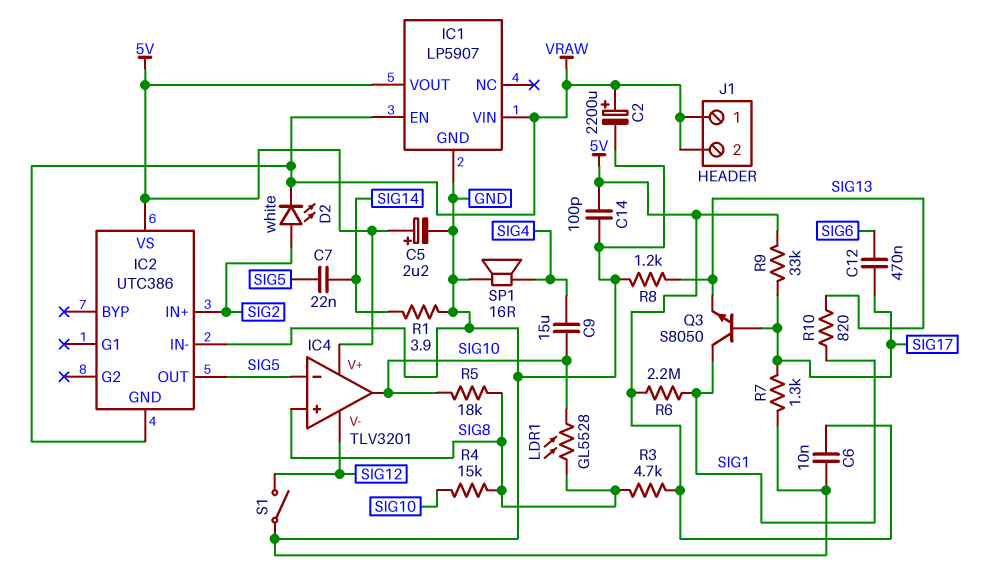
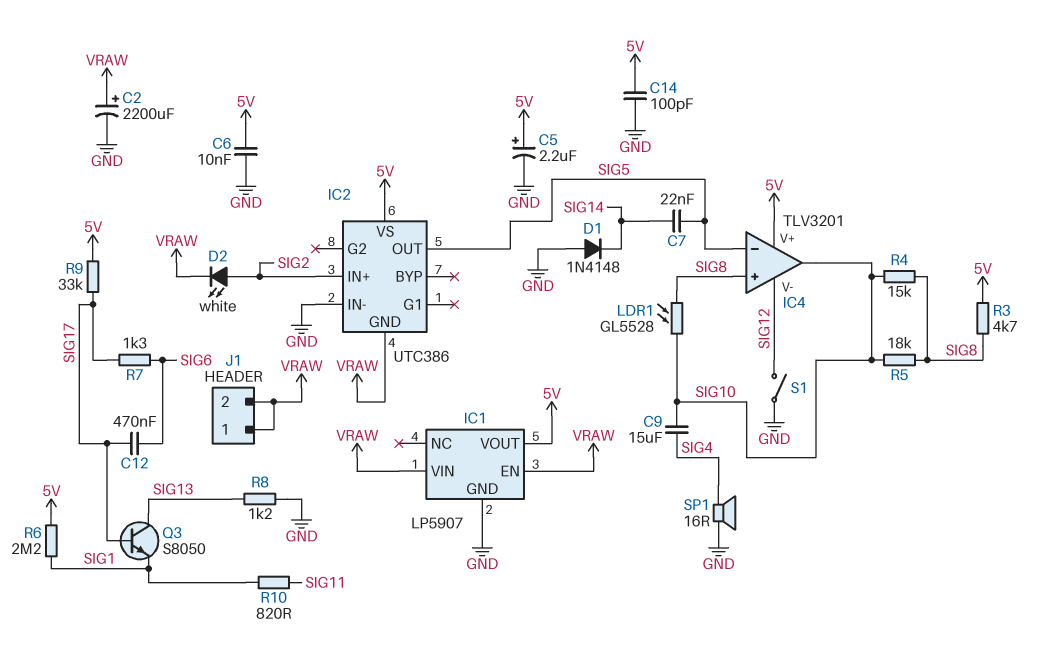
D1: none -> diode 1N4148 (A GND, K SIG14)
Q3: NPN S8050 (B SIG17, C SIG1, E SIG13) -> NPN S8050 (B SIG17, C SIG13, E SIG1)
R1: 3.9 (GND, SIG14) -> none
R7: 1.3k (GND, SIG17) -> 1.3k (SIG6, SIG17)
R10: 820 (SIG1, SIG13) -> 820 (SIG1, SIG11)

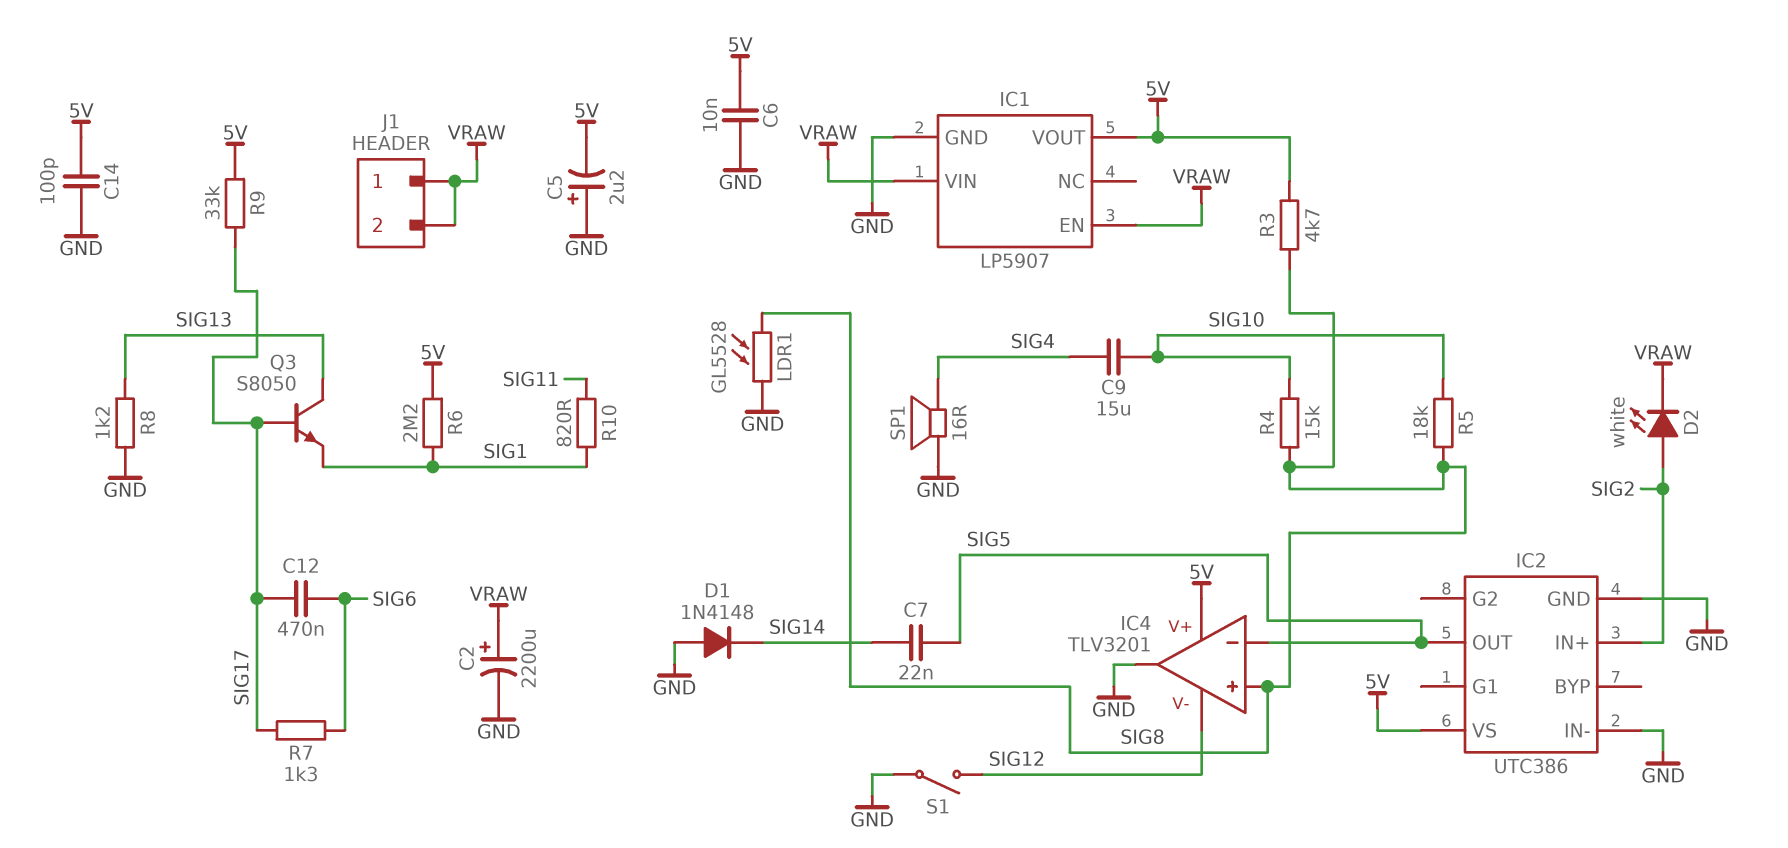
C5: 2.2uF (plus 5V, minus GND) -> 2.2uF (plus GND, minus 5V)
IC2 pin GND: VRAW -> GND
IC4 pin out: SIG10 -> GND
LDR1: GL5528 (SIG8, SIG10) -> GL5528 (GND, SIG8)

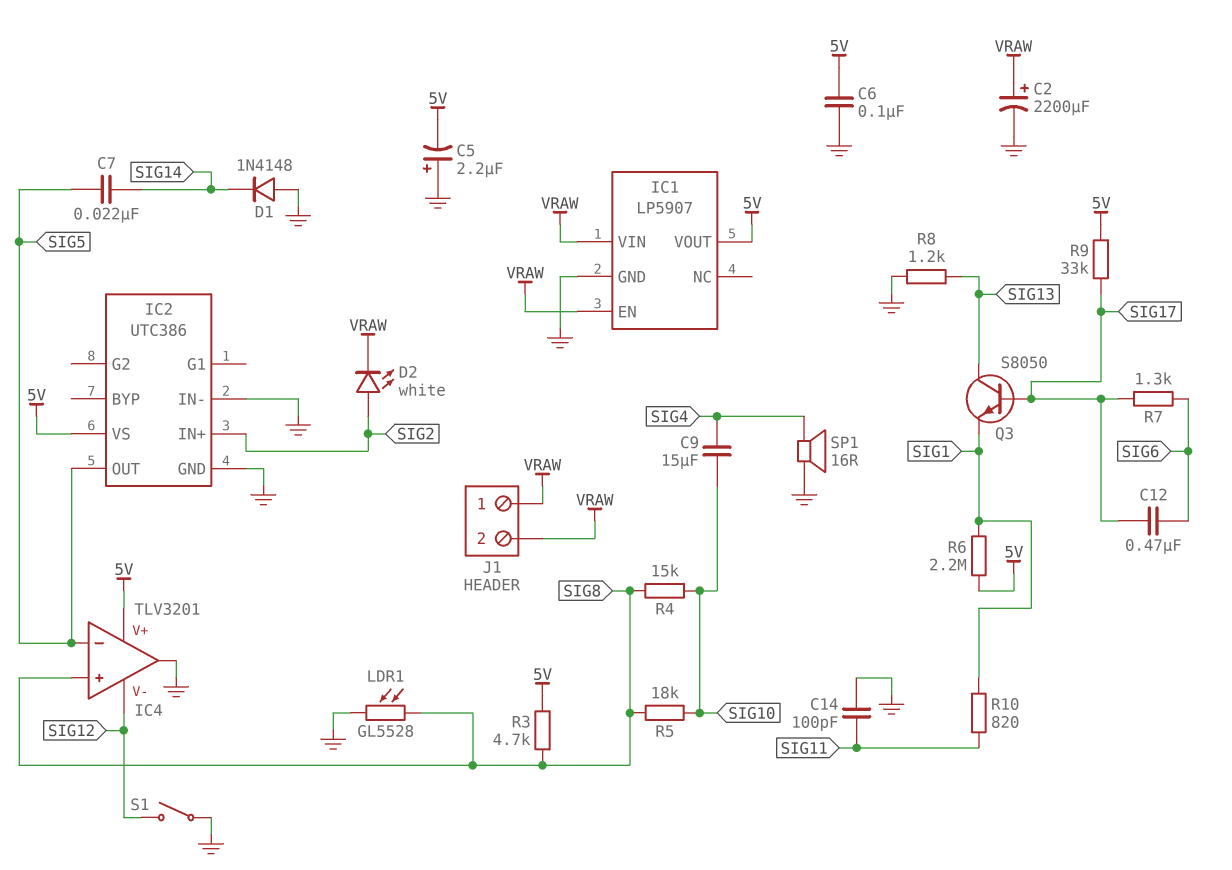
C6: 10nF (5V, GND) -> 100nF (5V, GND)
C14: 100pF (5V, GND) -> 100pF (GND, SIG11)

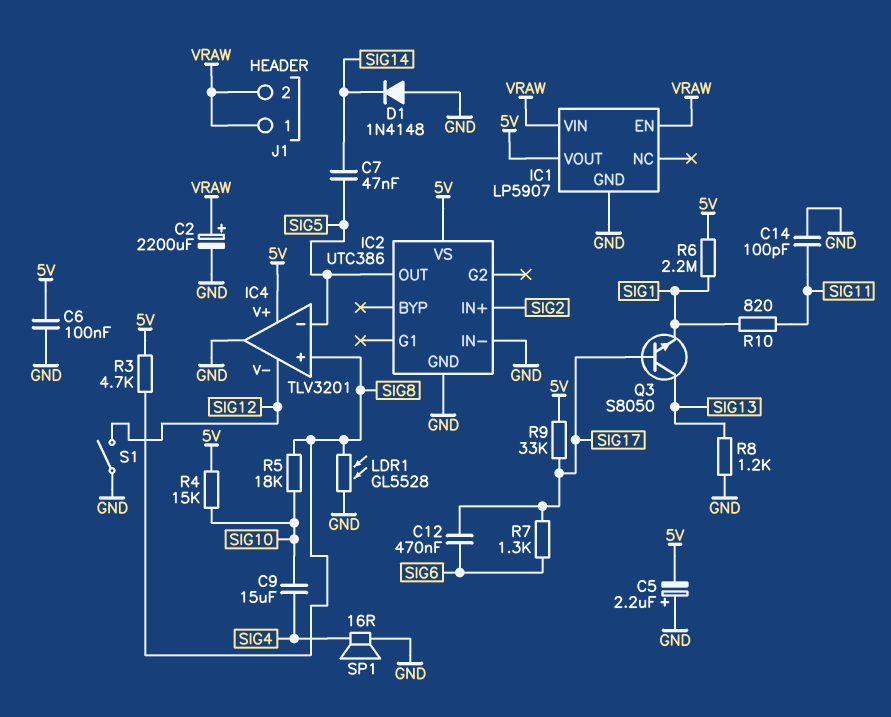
C7: 22nF (SIG5, SIG14) -> 47nF (SIG5, SIG14)
D2: LED white (A SIG2, K VRAW) -> none
R4: 15k (SIG8, SIG10) -> 15k (5V, SIG10)

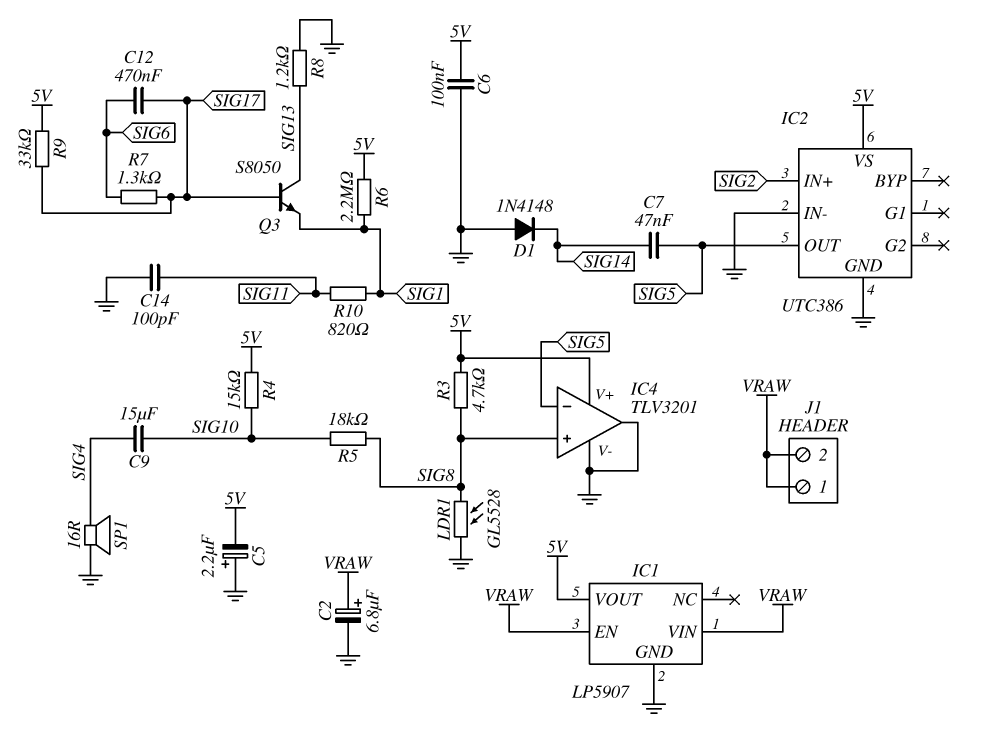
C2: 2200uF (plus VRAW, minus GND) -> 6.8uF (plus VRAW, minus GND)
IC4 pin V-: SIG12 -> GND
S1: switch (GND, SIG12) -> none

